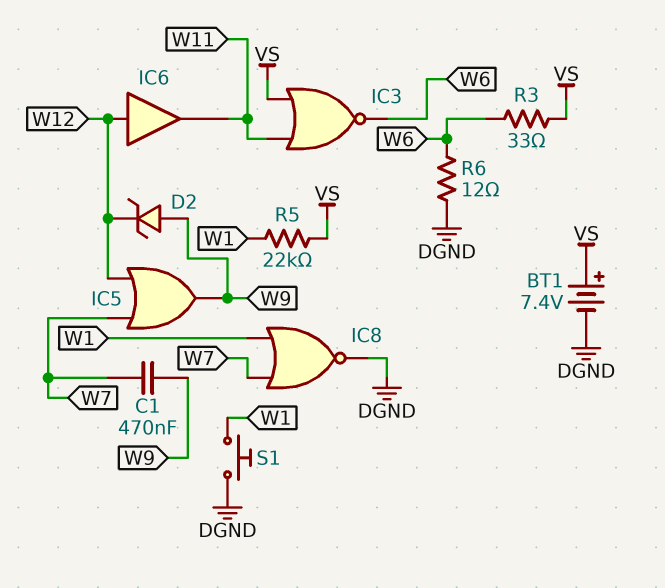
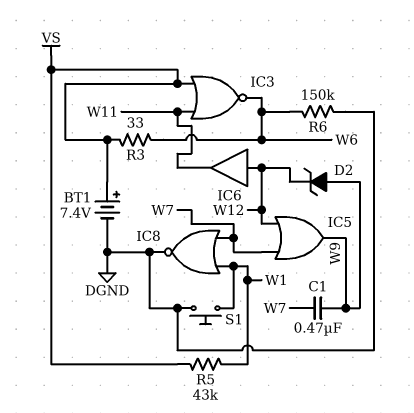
R5: 22k (VS, W1) -> 43k (VS, W1)
R6: 12 (DGND, W6) -> 150k (DGND, W6)

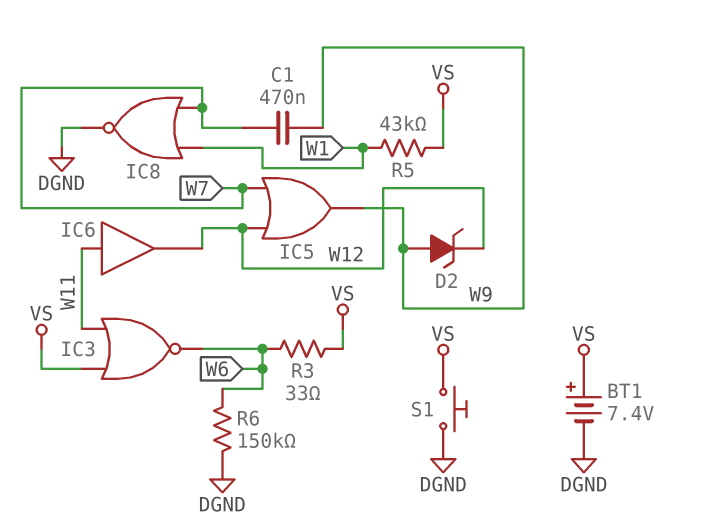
IC6: buffer (in W12, out W11) -> buffer (in W11, out W12)
S1: button (DGND, W1) -> button (DGND, VS)

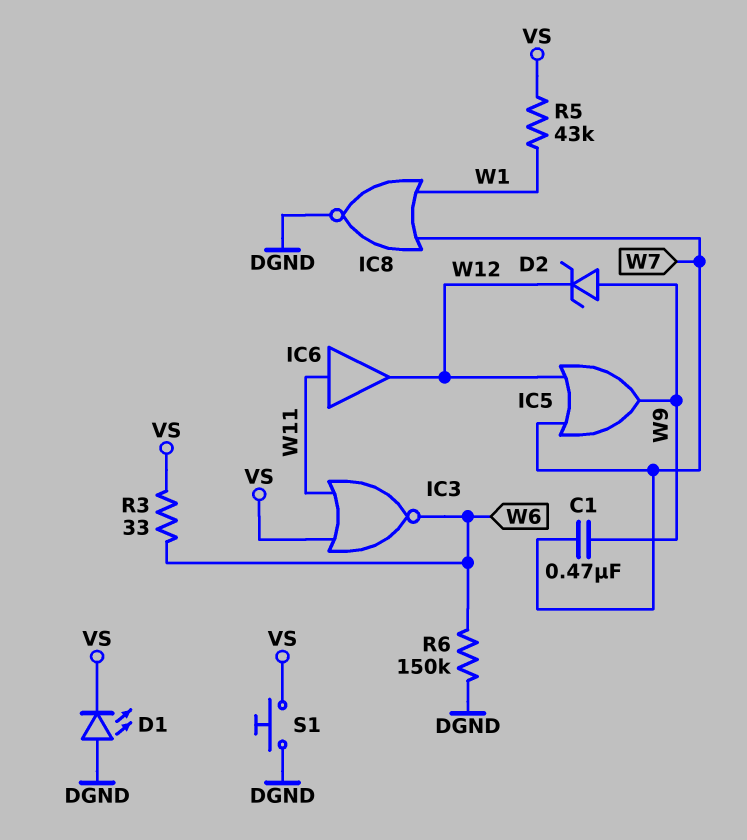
BT1: 7.4V (plus VS, minus DGND) -> none
D1: none -> LED (A DGND, K VS)

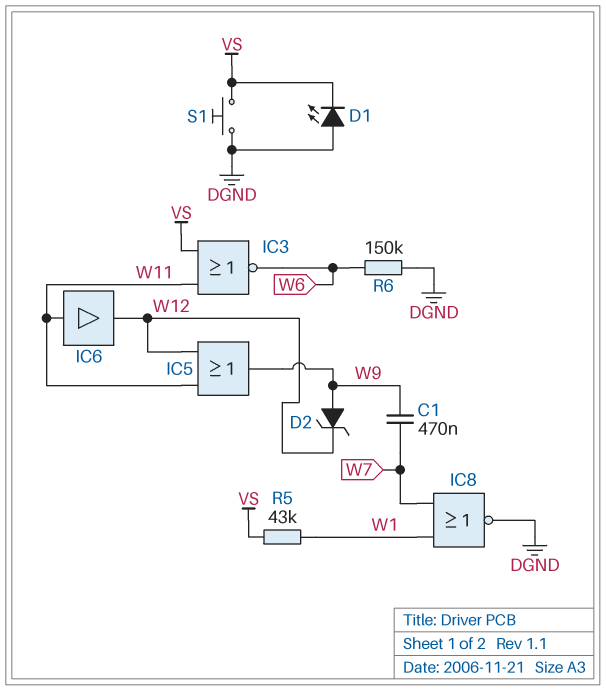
IC5: OR (in W7, in W12, out W9) -> OR (in W11, in W12, out W9)
R3: 33 (VS, W6) -> none

